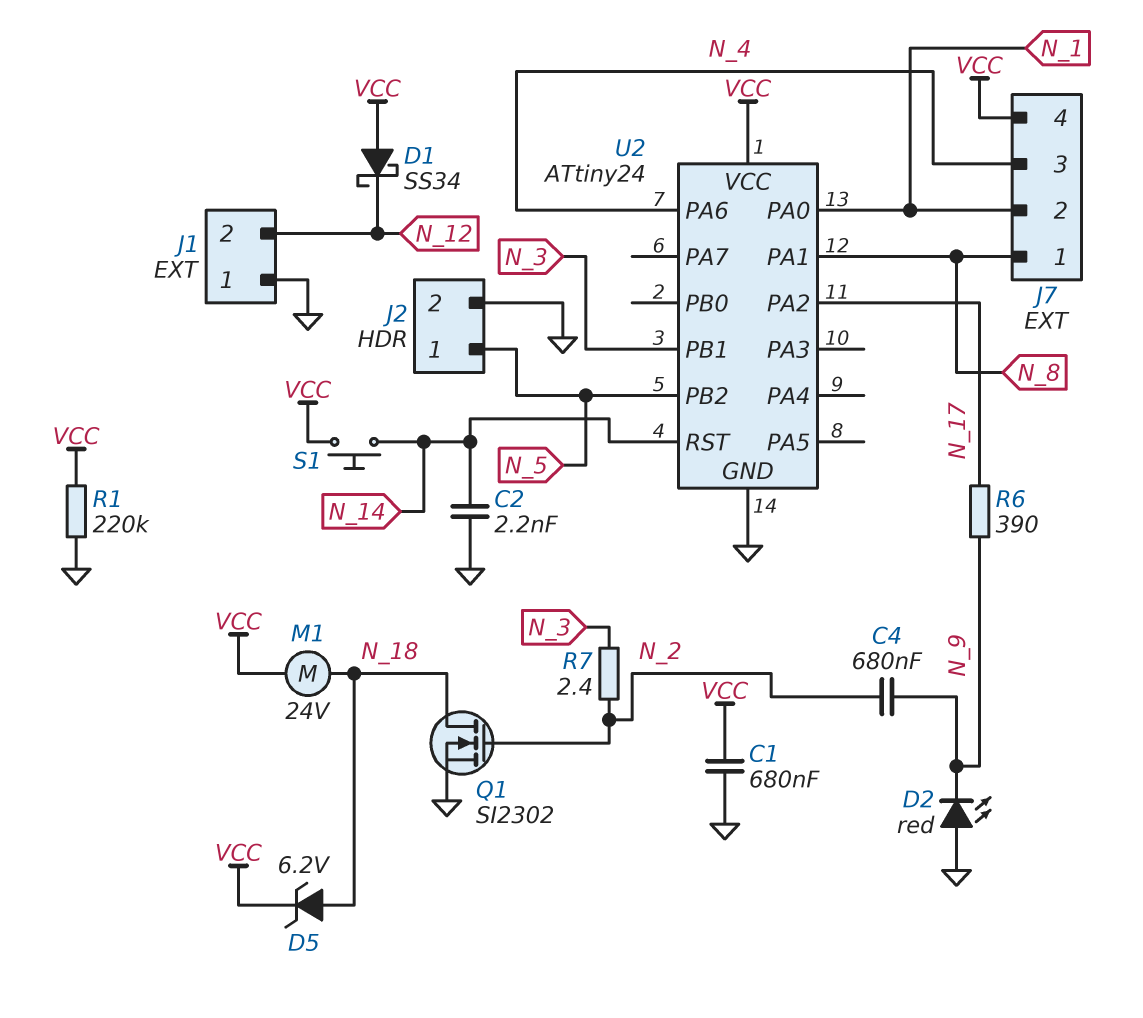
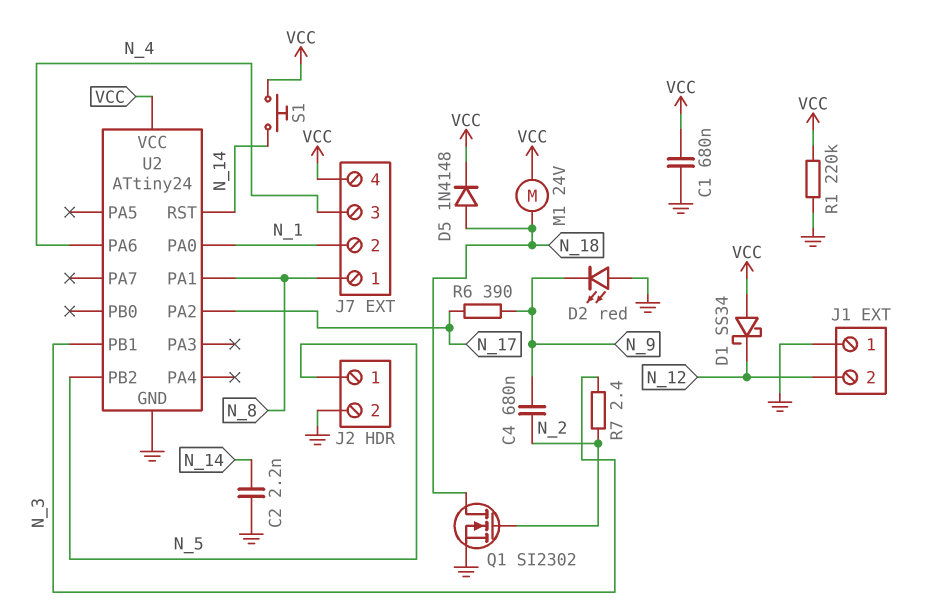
D5: zener 6.2V (A N_18, K VCC) -> diode 1N4148 (A N_18, K VCC)

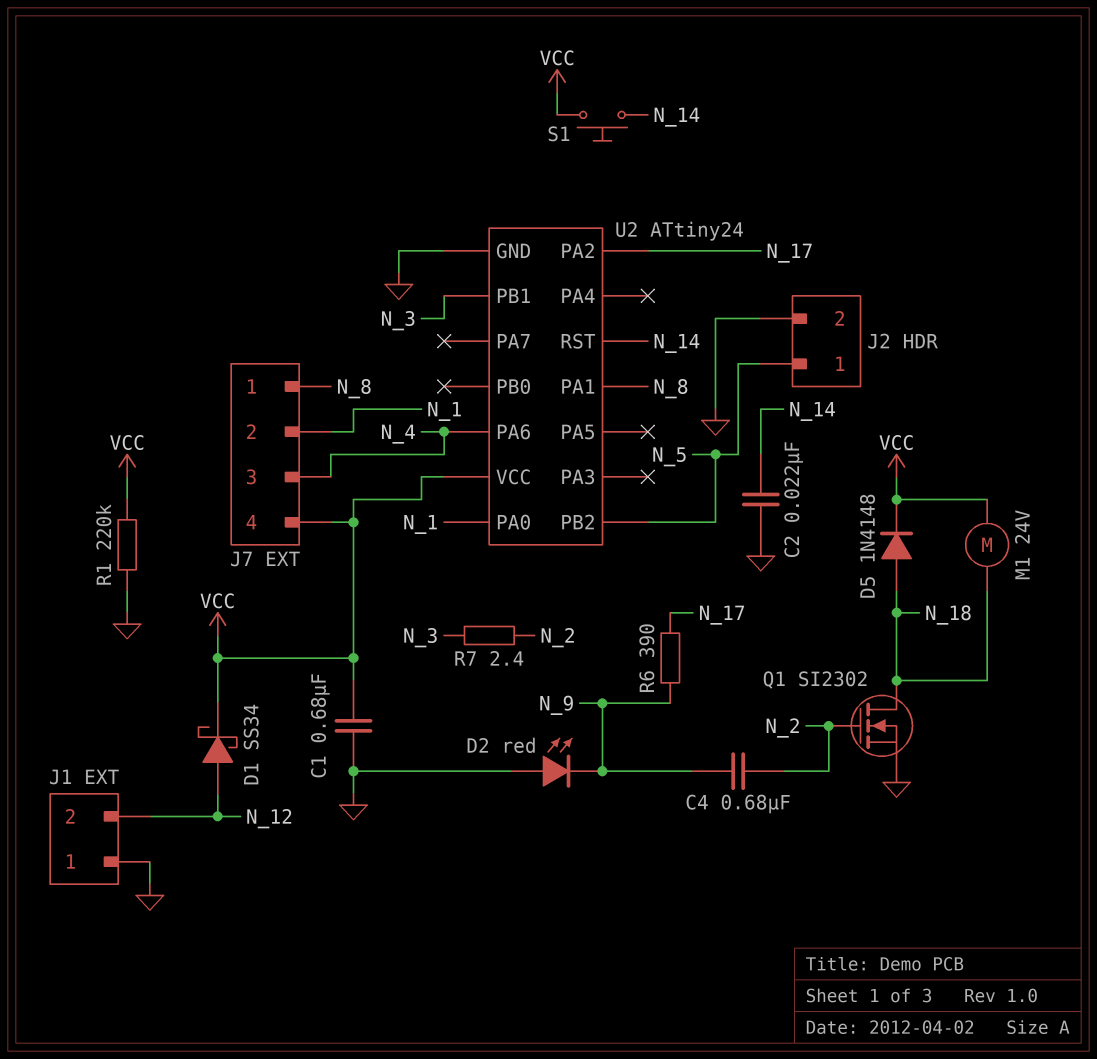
C2: 2.2nF (GND, N_14) -> 22nF (GND, N_14)
D1: schottky SS34 (A VCC, K N_12) -> schottky SS34 (A N_12, K VCC)

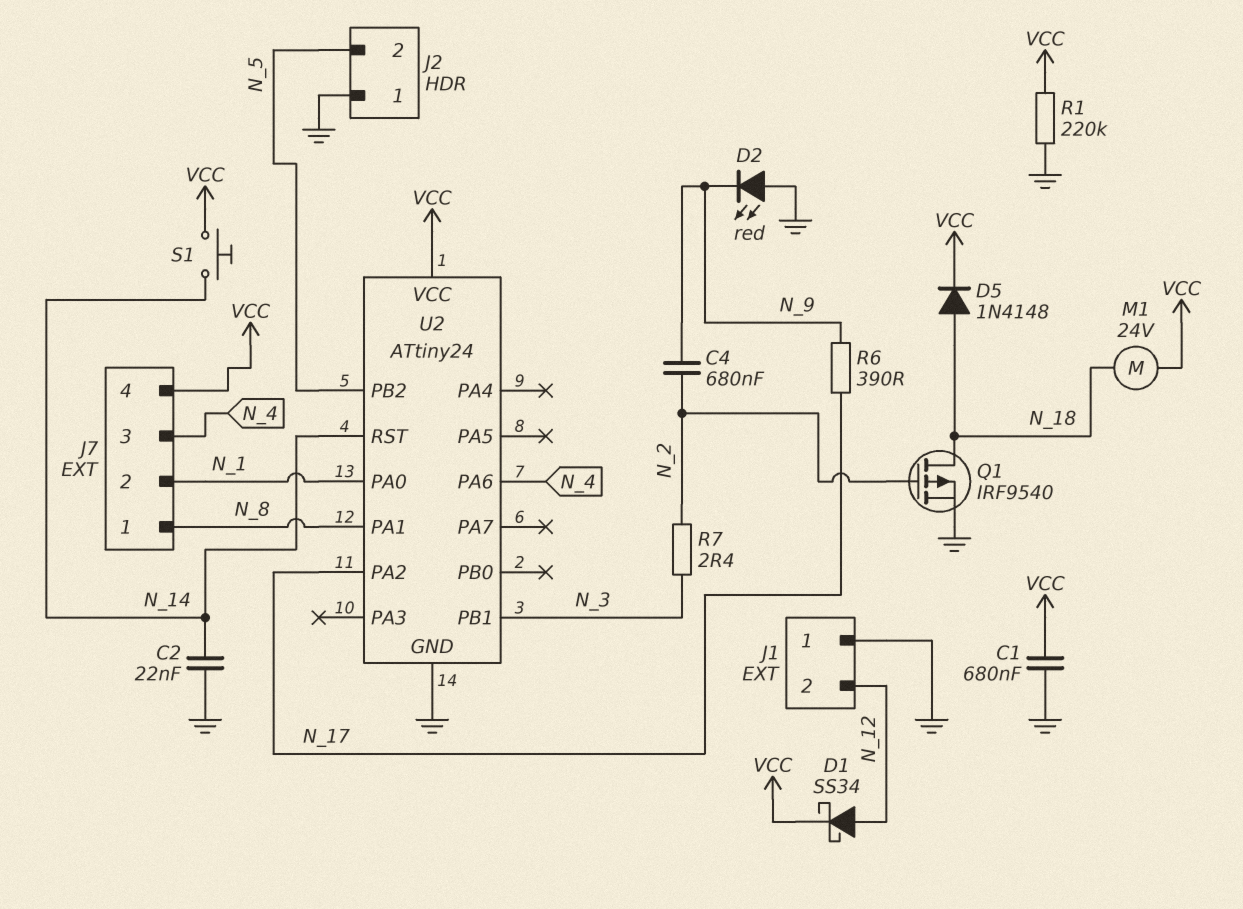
J2 pin 1: N_5 -> GND
J2 pin 2: GND -> N_5
Q1: NMOS SI2302 (G N_2, D N_18, S GND) -> PMOS IRF9540 (G N_2, D N_18, S GND)

